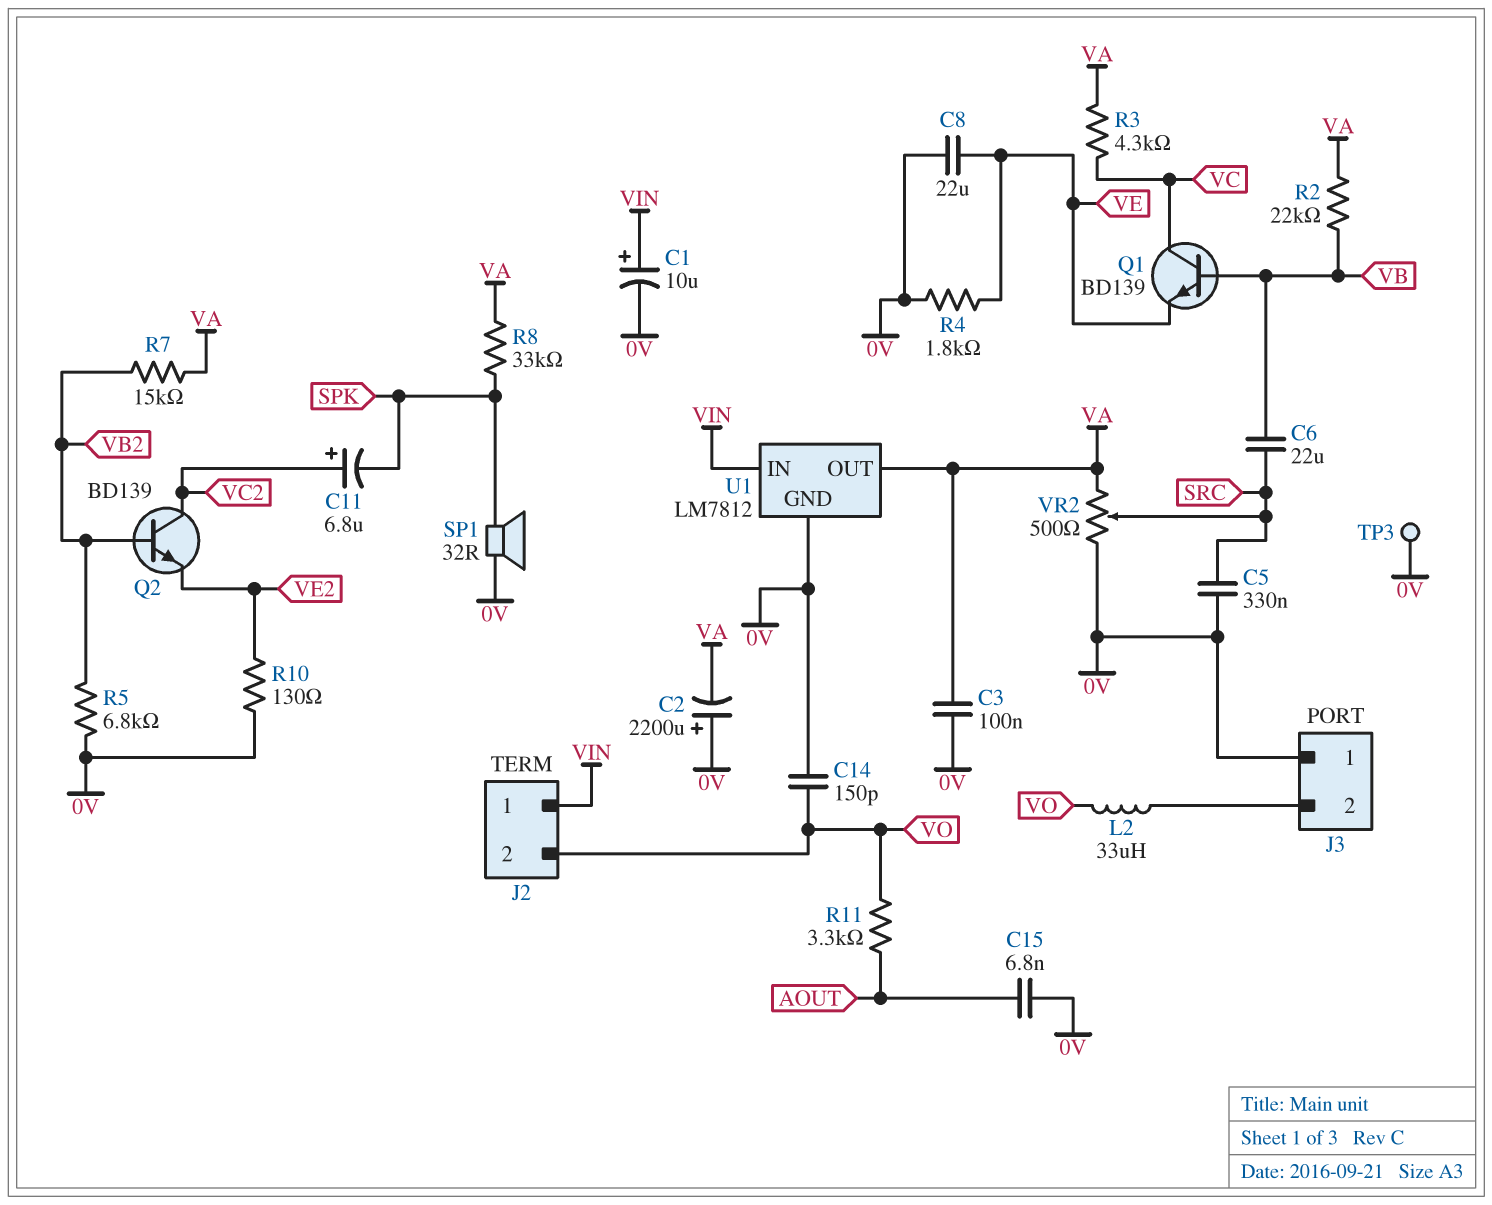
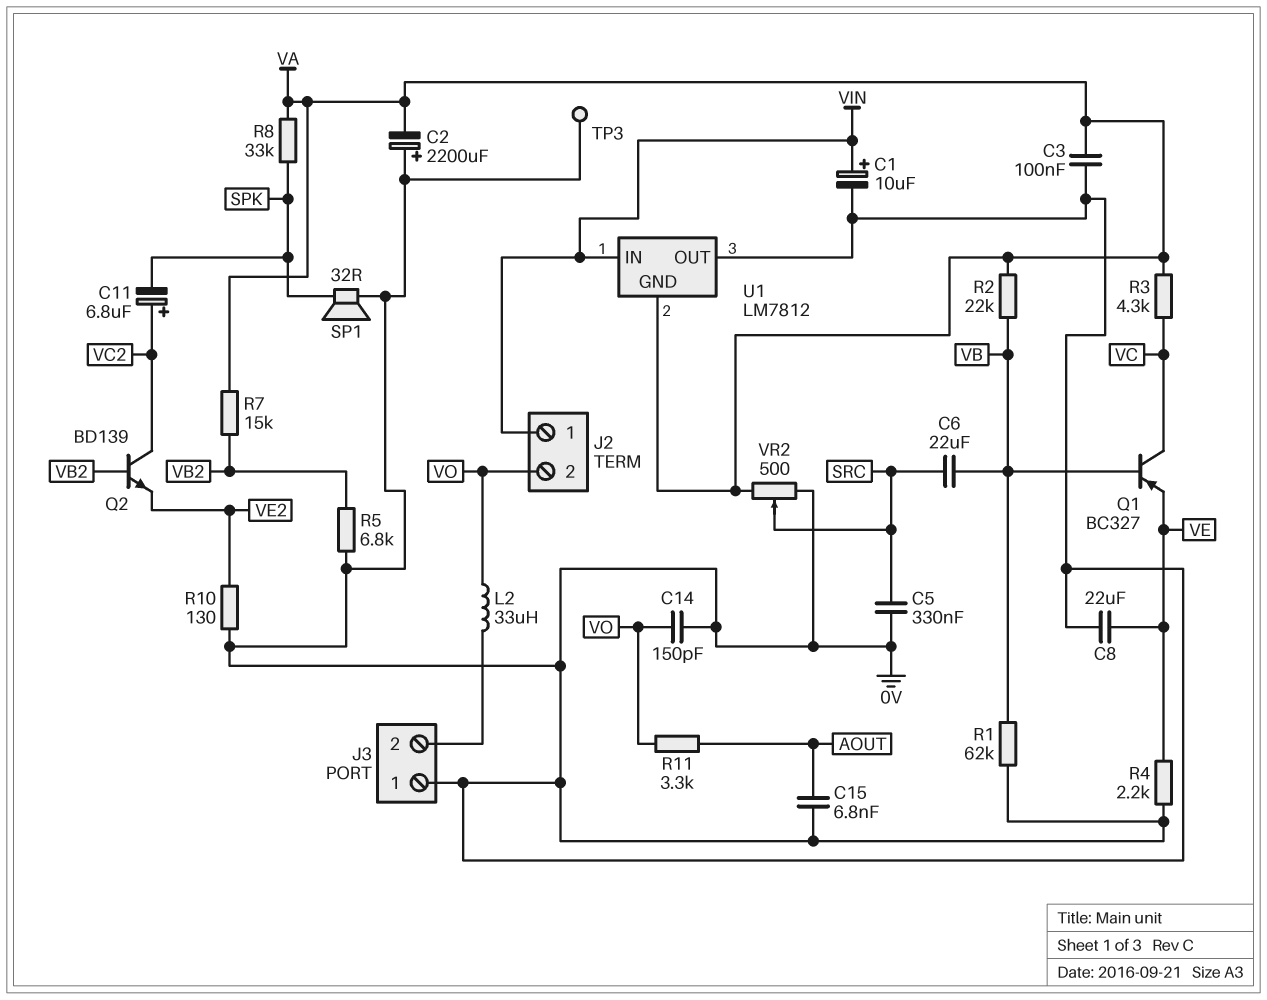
Q1: NPN BD139 (B VB, C VC, E VE) -> PNP BC327 (B VB, C VC, E VE)
R1: none -> 62k (0V, VB)
R4: 1.8k (0V, VE) -> 2.2k (0V, VE)
U1 pin GND: 0V -> VA
U1 pin OUT: VA -> 0V

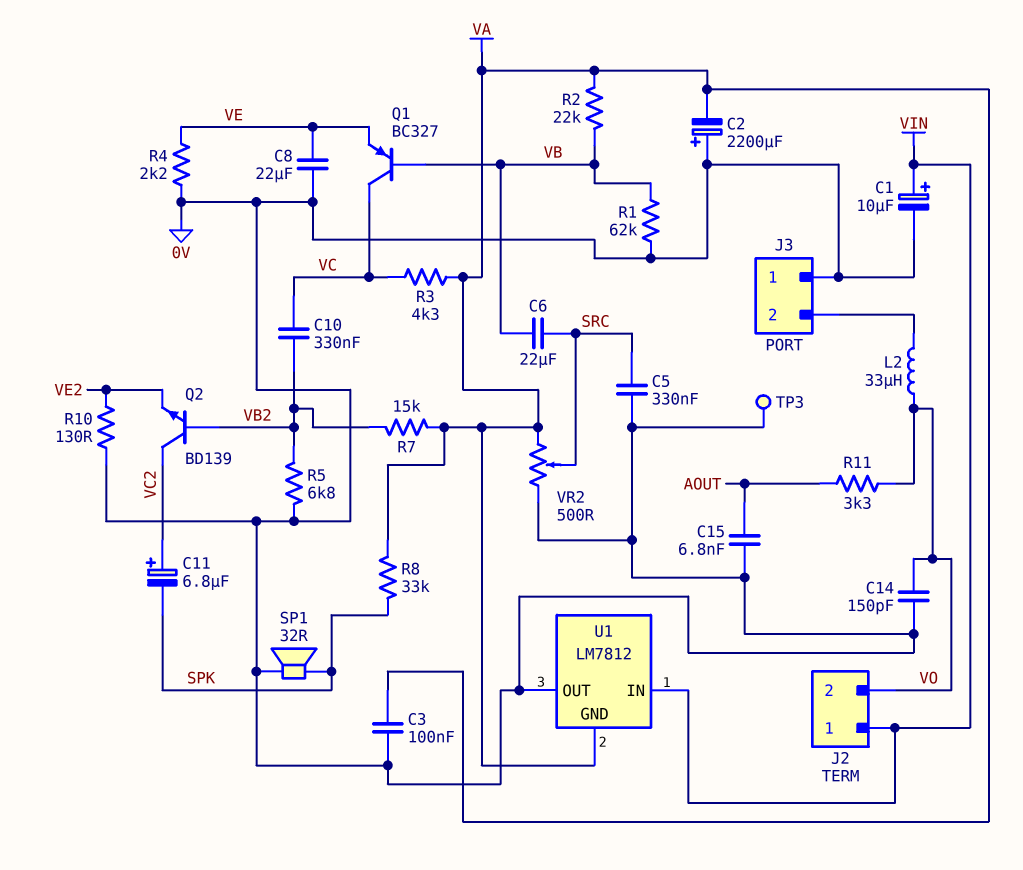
C10: none -> 330nF (VB2, VC)

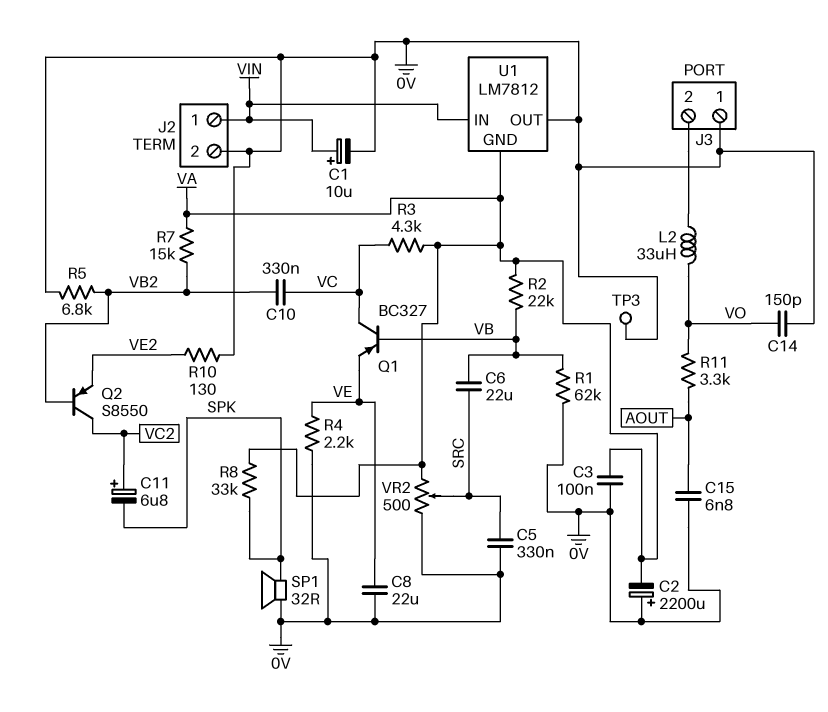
J2 pin 2: VO -> 0V
Q2: NPN BD139 (B VB2, C VC2, E VE2) -> PNP S8550 (B VB2, C VC2, E VE2)

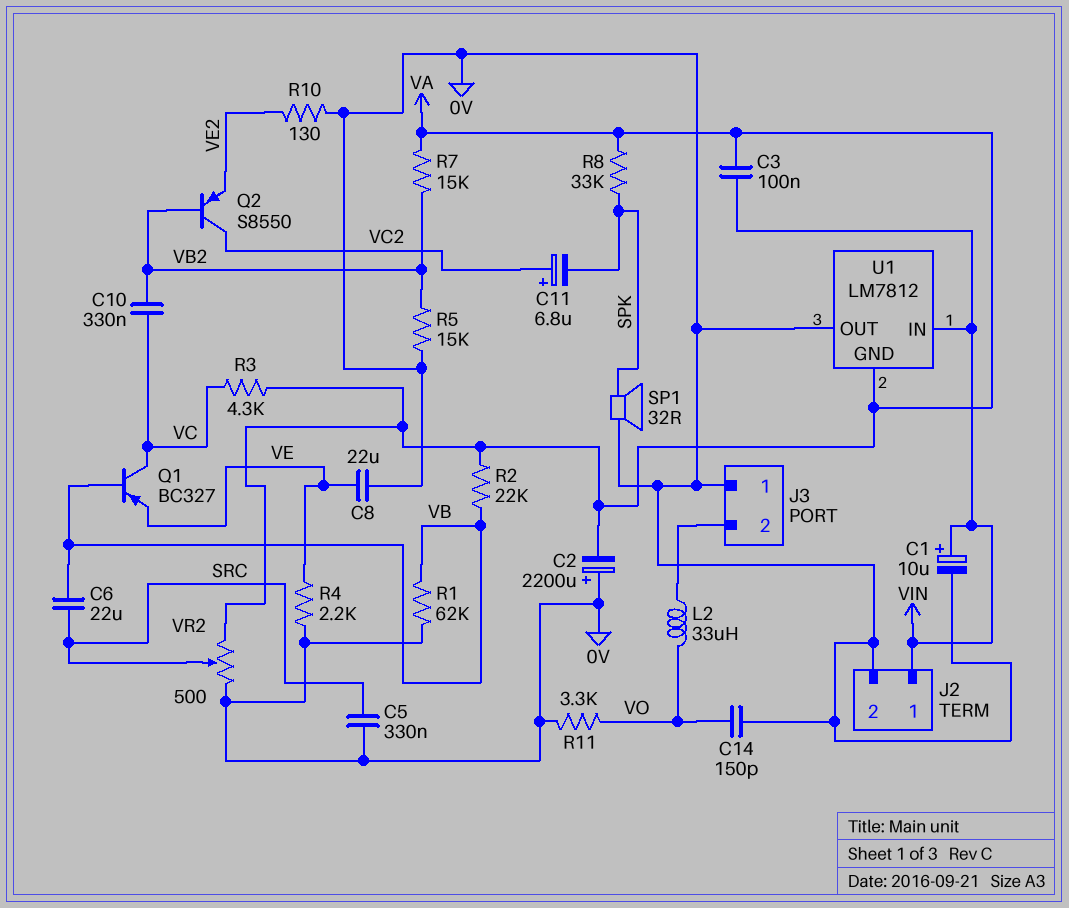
C3: 100nF (0V, VA) -> 100nF (VA, VIN)
C15: 6.8nF (0V, AOUT) -> none
R5: 6.8k (0V, VB2) -> 15k (0V, VB2)
R11: 3.3k (AOUT, VO) -> 3.3k (0V, VO)
TP3: test point (0V) -> none

